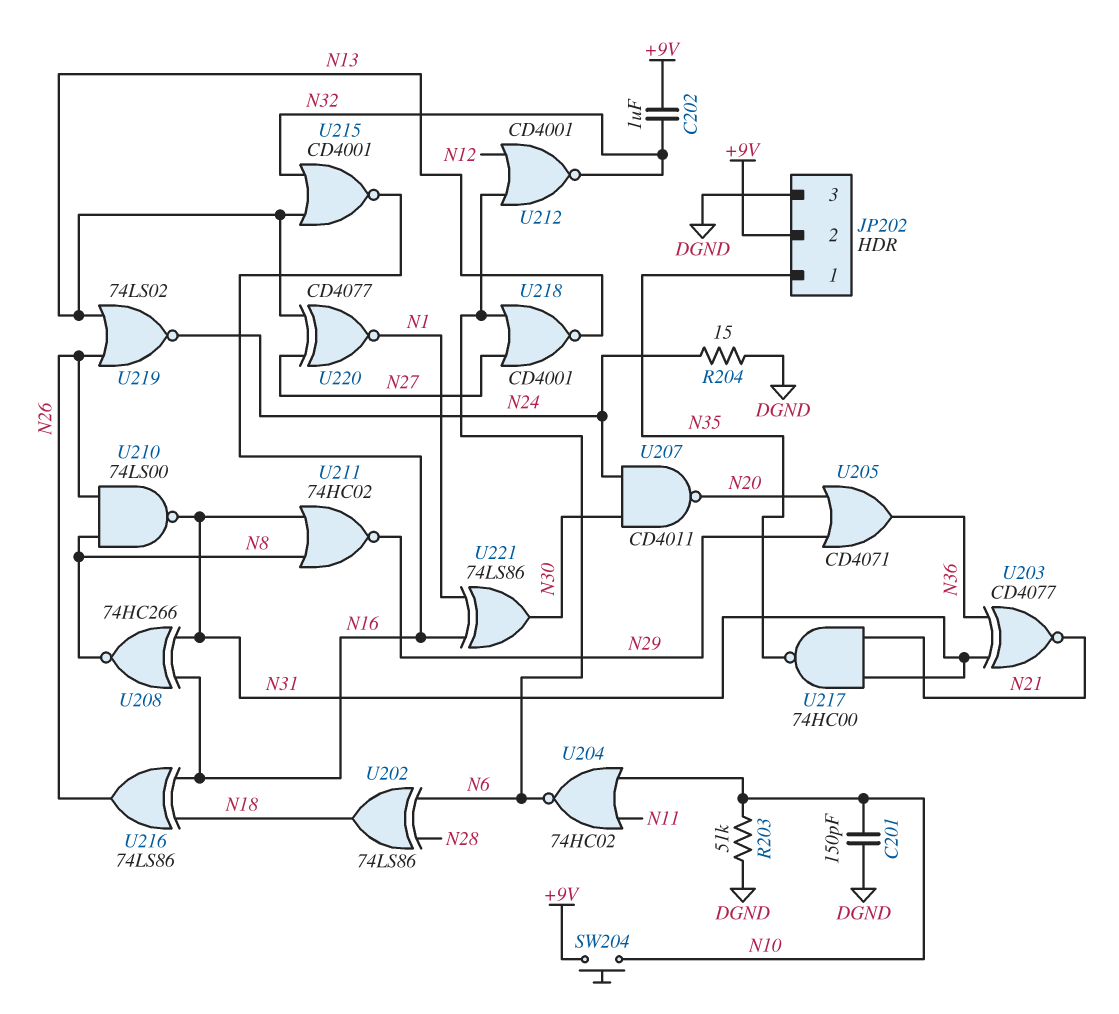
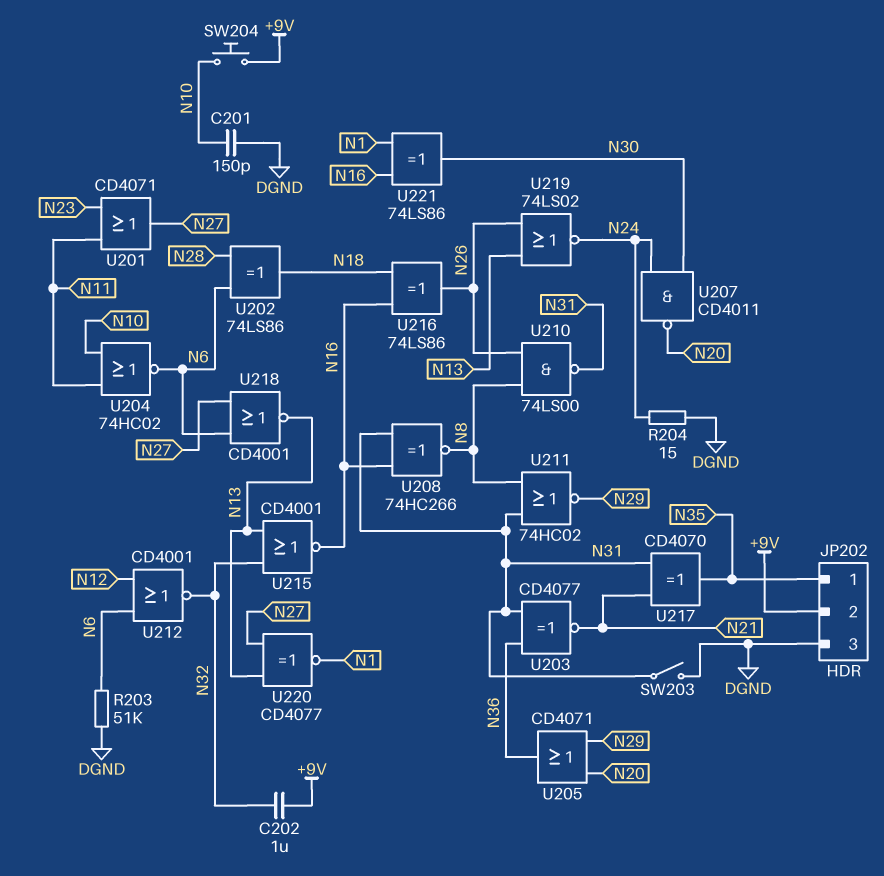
R203: 51k (DGND, N10) -> 51k (DGND, N6)
SW203: none -> switch (DGND, N31)
U201: none -> OR CD4071 (in N11, in N23, out N27)
U217: NAND 74HC00 (in N21, in N31, out N35) -> XOR CD4070 (in N21, in N31, out N35)

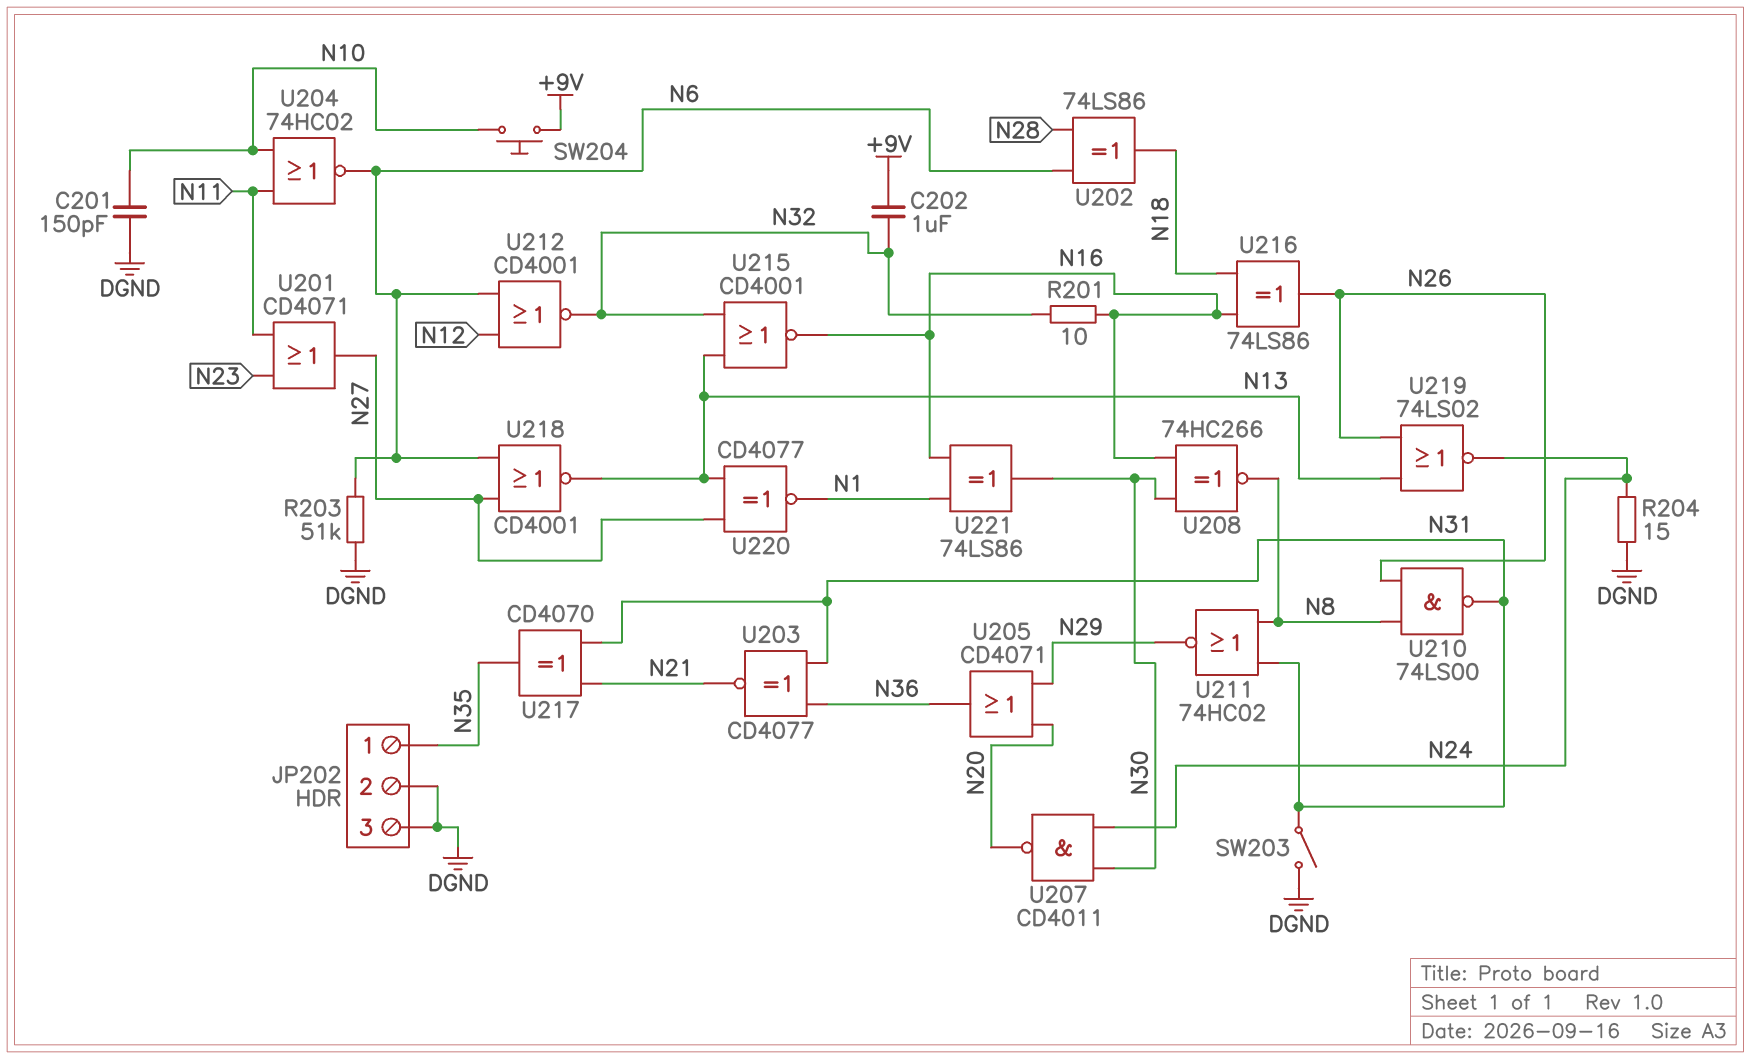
JP202 pin 2: +9V -> DGND
R201: none -> 10 (N16, N32)
U208: XNOR 74HC266 (in N16, in N31, out N8) -> XNOR 74HC266 (in N16, in N30, out N8)

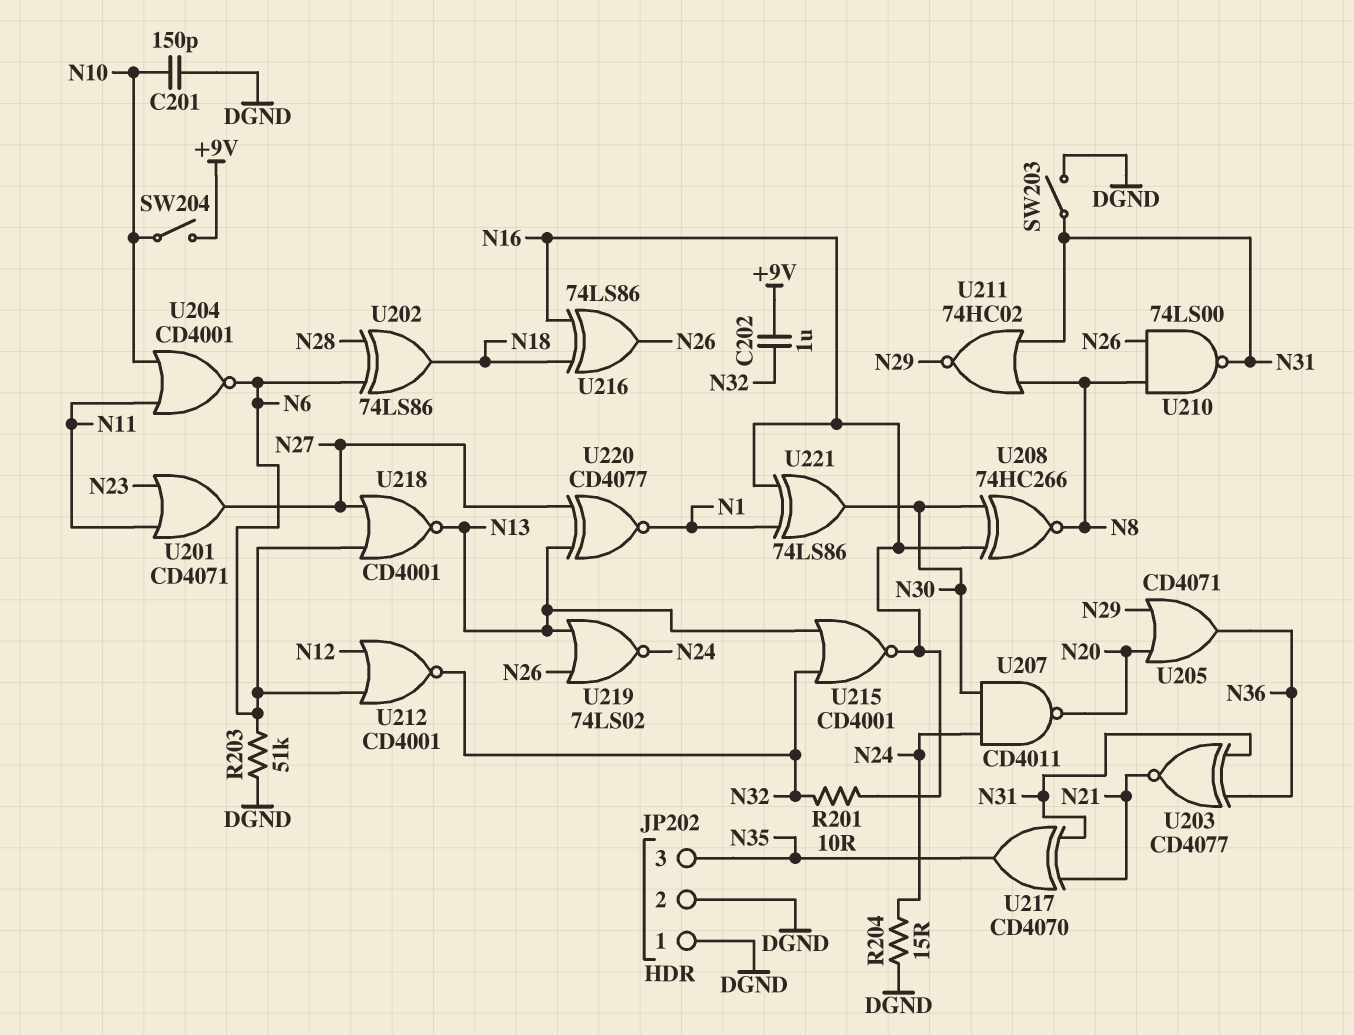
JP202 pin 1: N35 -> DGND
JP202 pin 3: DGND -> N35
SW204: button (+9V, N10) -> switch (+9V, N10)
U204: NOR 74HC02 (in N10, in N11, out N6) -> NOR CD4001 (in N10, in N11, out N6)

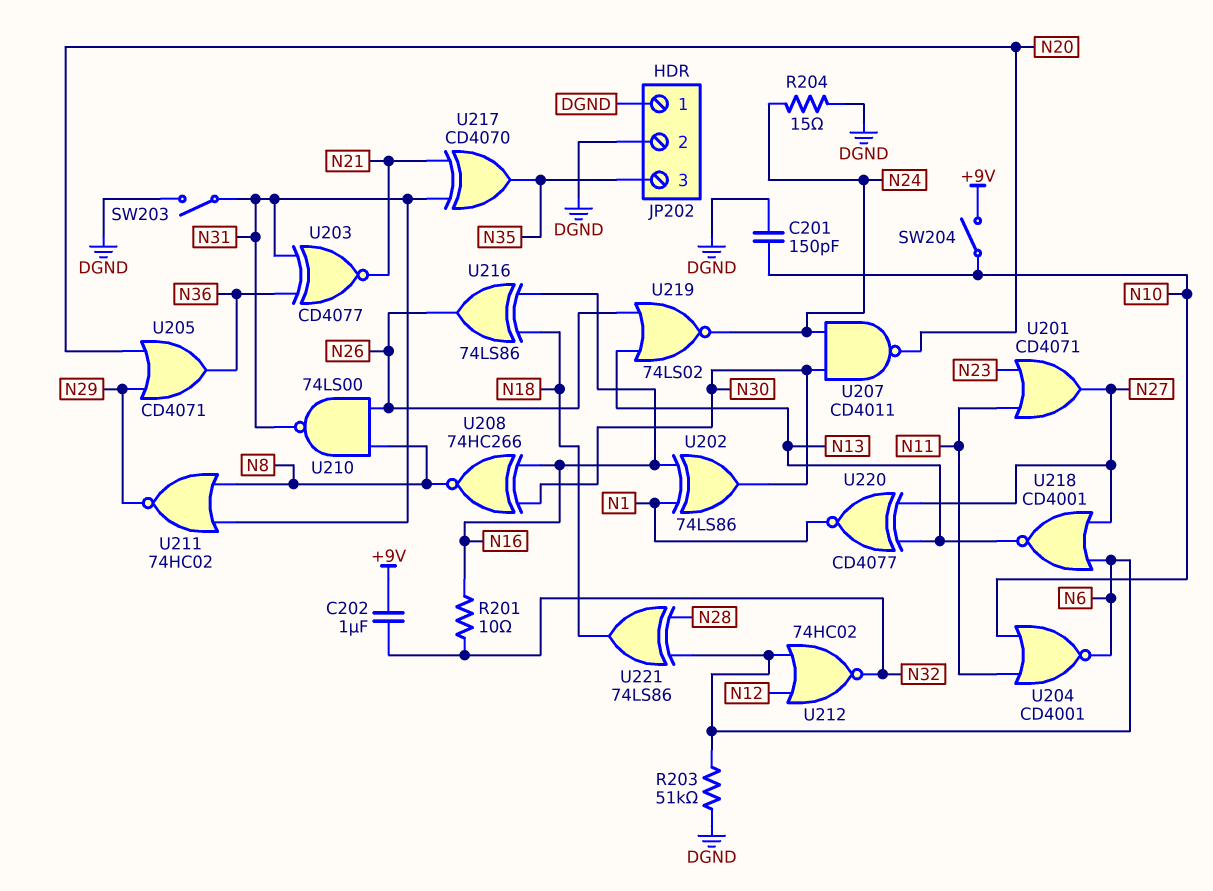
U202: XOR 74LS86 (in N6, in N28, out N18) -> XOR 74LS86 (in N1, in N16, out N30)
U212: NOR CD4001 (in N6, in N12, out N32) -> NOR 74HC02 (in N6, in N12, out N32)
U215: NOR CD4001 (in N13, in N32, out N16) -> none
U221: XOR 74LS86 (in N1, in N16, out N30) -> XOR 74LS86 (in N6, in N28, out N18)

